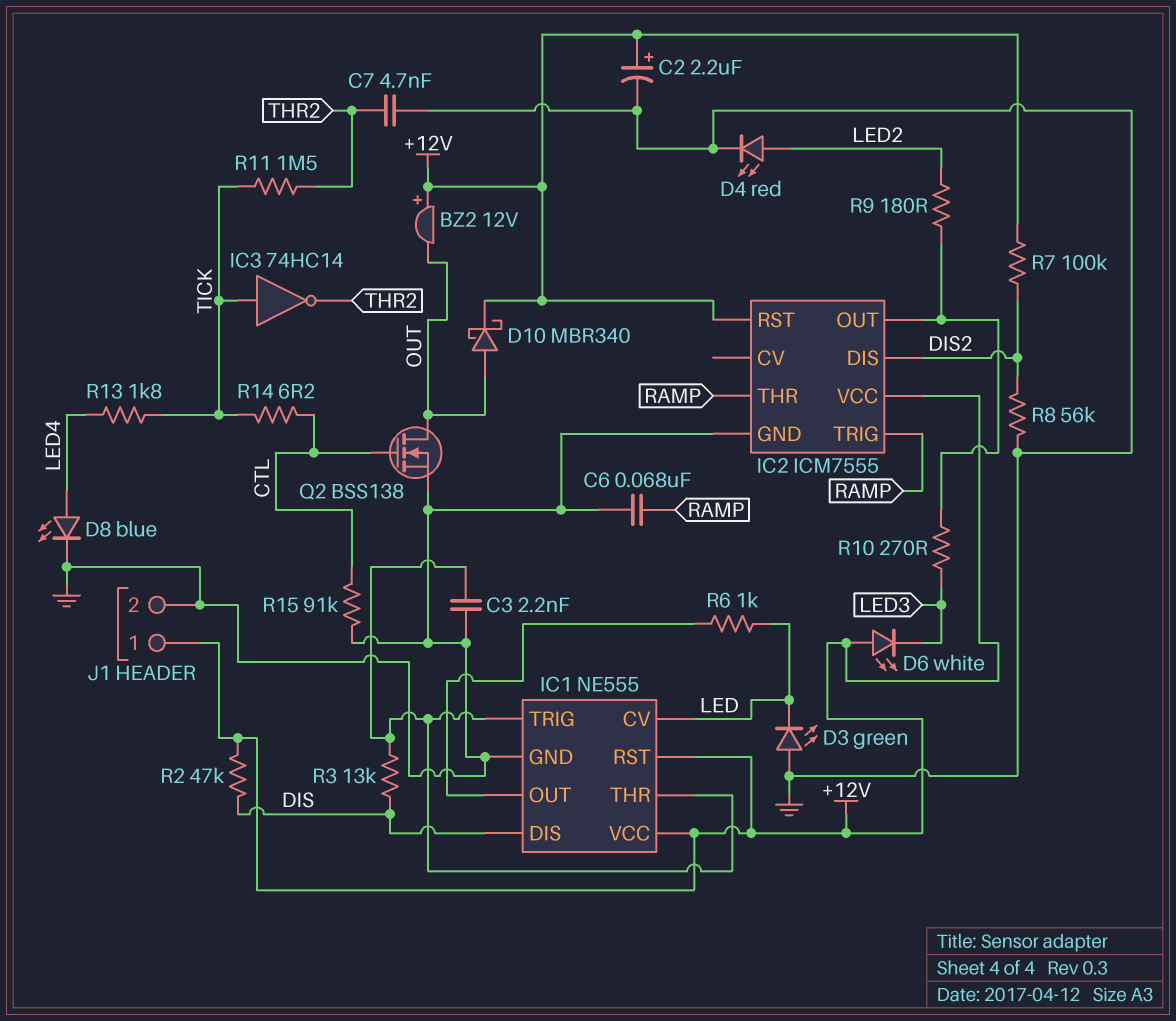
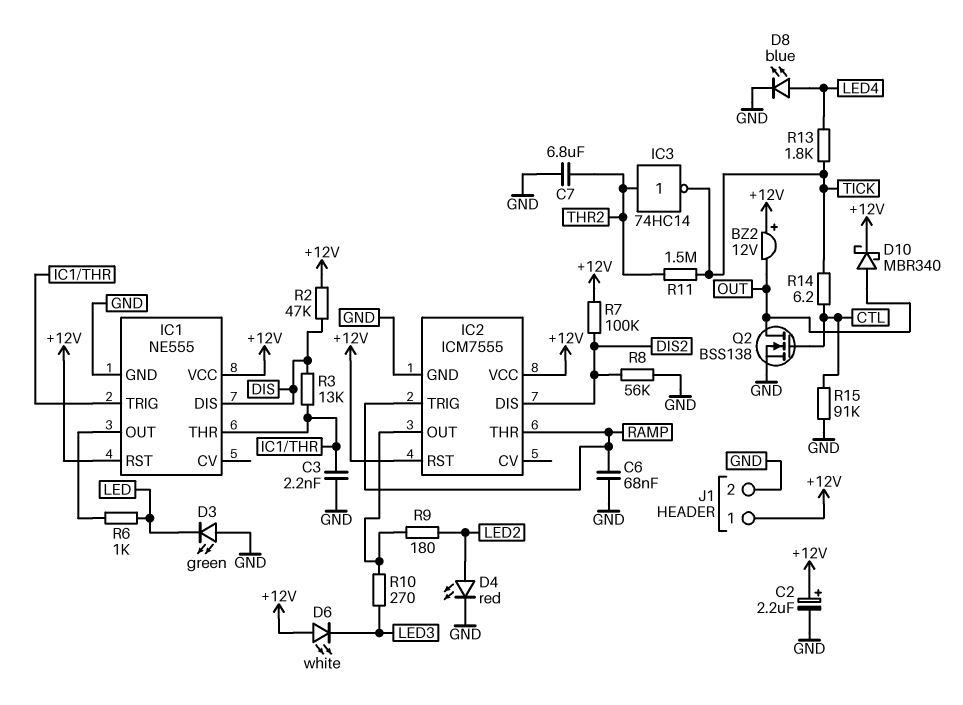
C7: 4.7nF (GND, THR2) -> 6.8uF (GND, THR2)
IC1 pin CV: LED -> none
IC3: NOT 74HC14 (in TICK, out THR2) -> NOT 74HC14 (in THR2, out TICK)

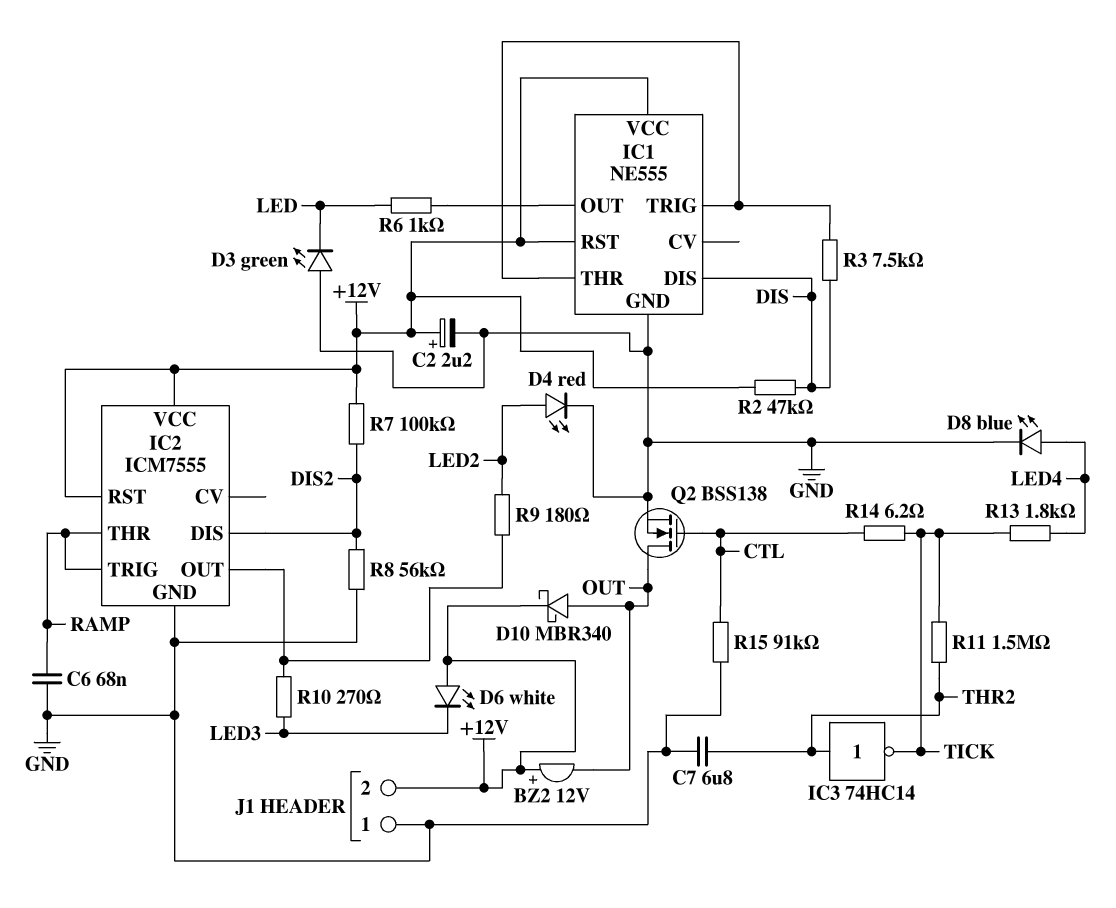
C3: 2.2nF (GND, IC1/THR) -> none
J1 pin 1: +12V -> GND
J1 pin 2: GND -> +12V
R3: 13k (DIS, IC1/THR) -> 7.5k (DIS, IC1/THR)

